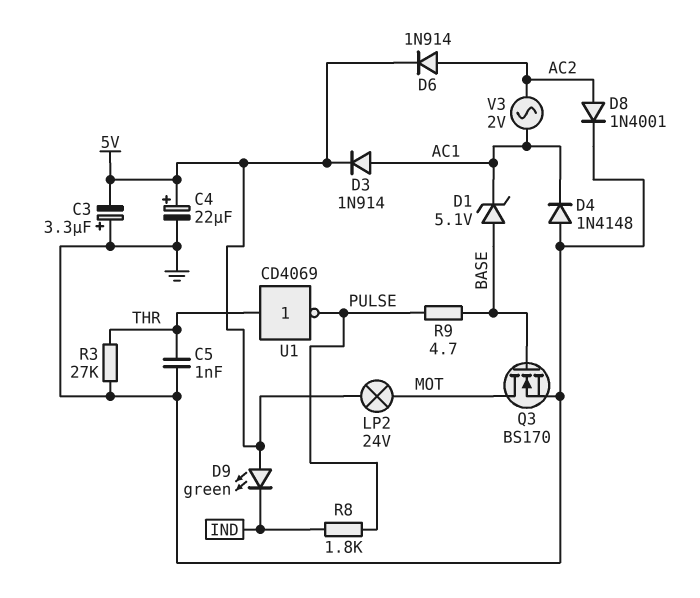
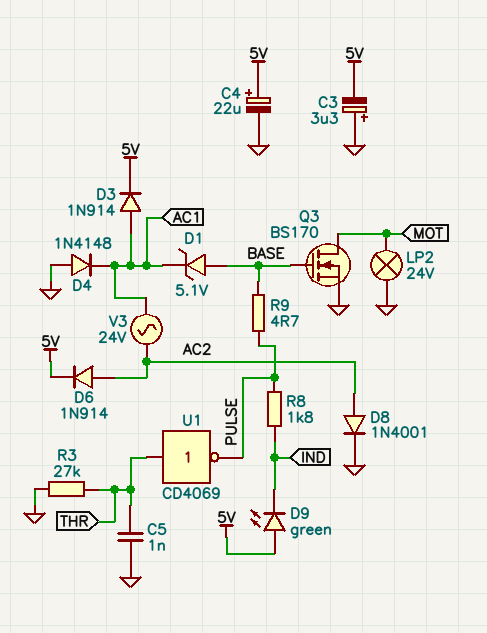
LP2: lamp 24V (5V, MOT) -> lamp 24V (GND, MOT)
V3: AC 2V (AC1, AC2) -> AC 24V (AC1, AC2)

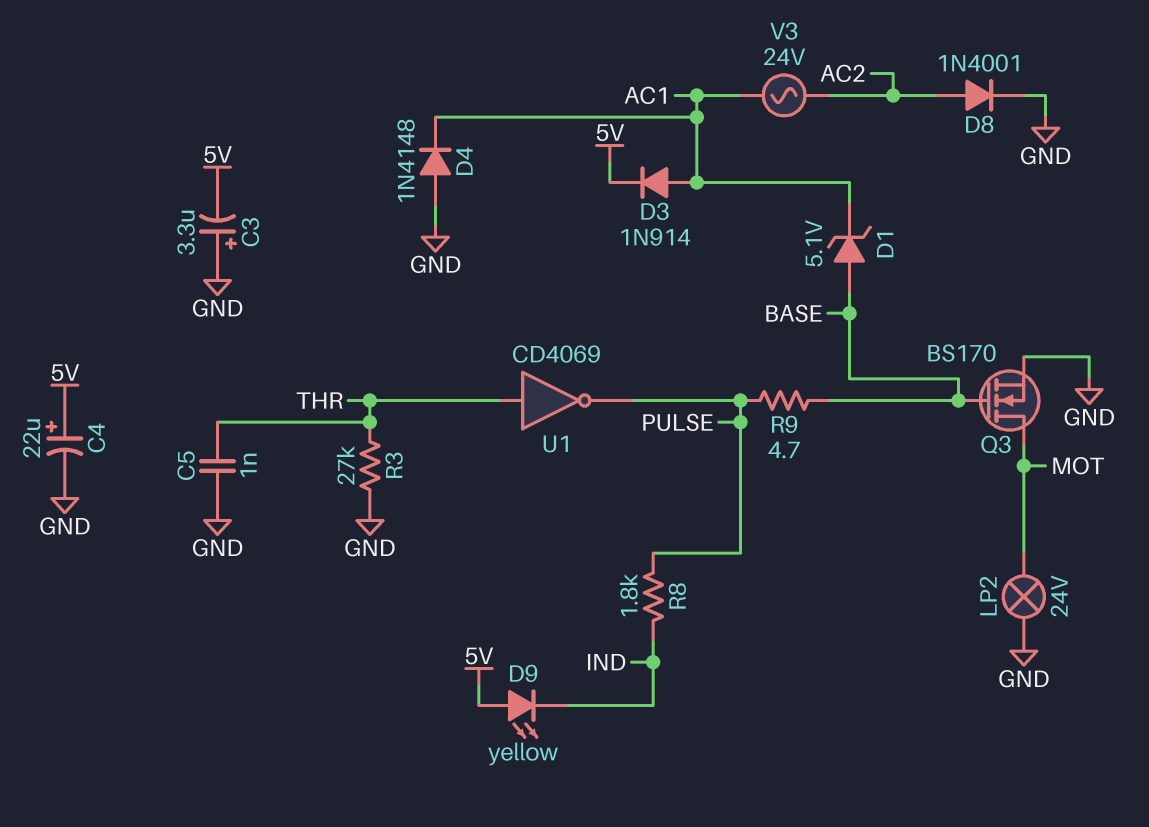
D6: diode 1N914 (A AC2, K 5V) -> none
D9: LED green (A 5V, K IND) -> LED yellow (A 5V, K IND)

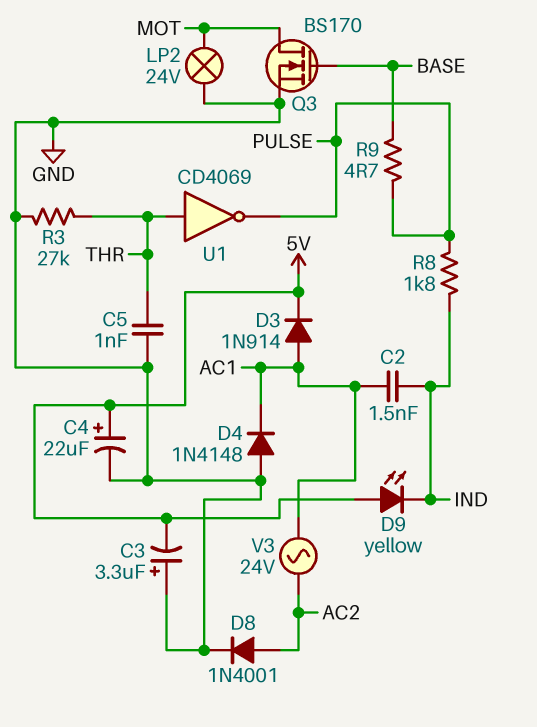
C2: none -> 1.5nF (AC1, IND)
D1: zener 5.1V (A BASE, K AC1) -> none

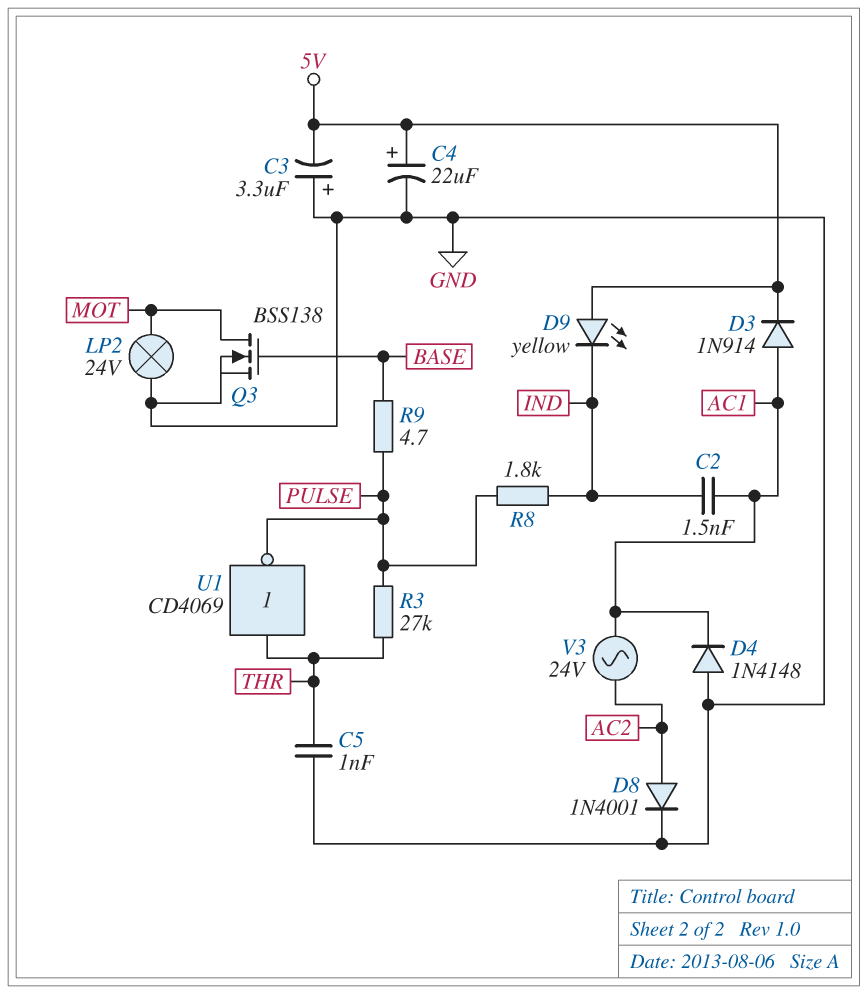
Q3: NMOS BS170 (G BASE, D MOT, S GND) -> NMOS BSS138 (G BASE, D MOT, S GND)
R3: 27k (GND, THR) -> 27k (PULSE, THR)

